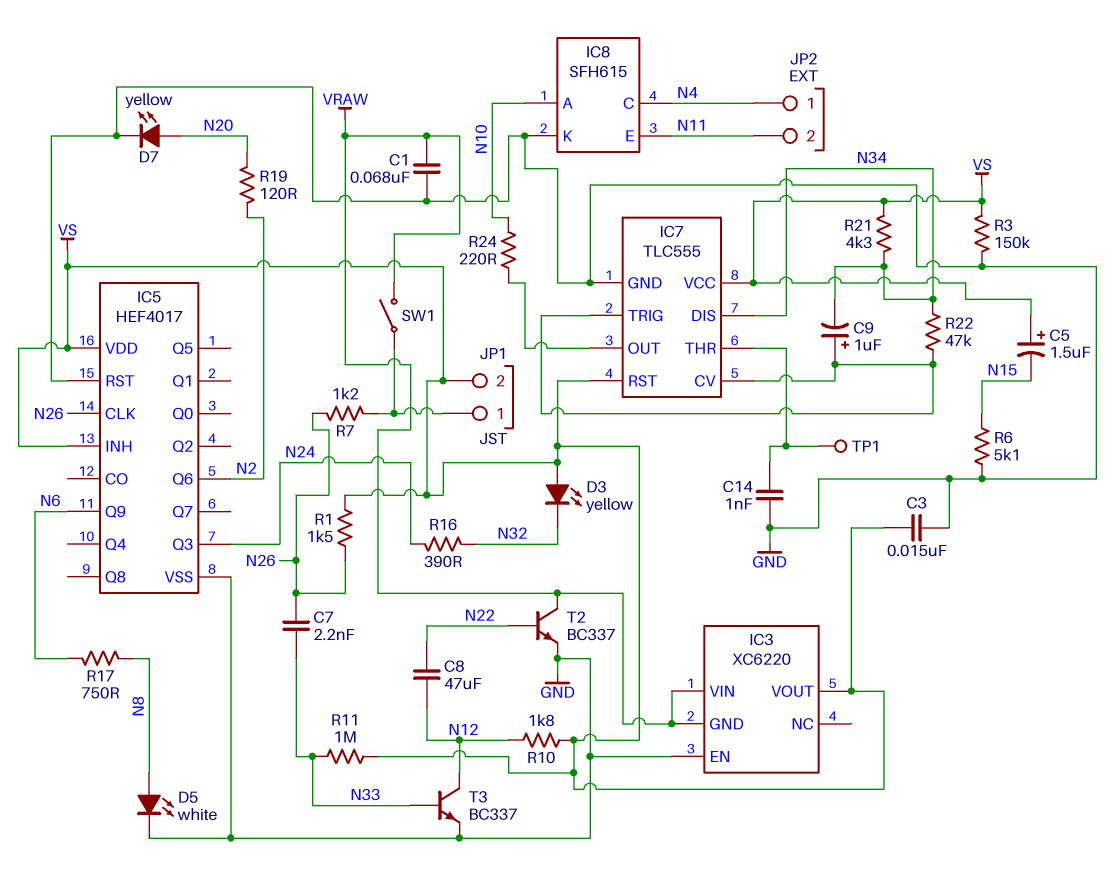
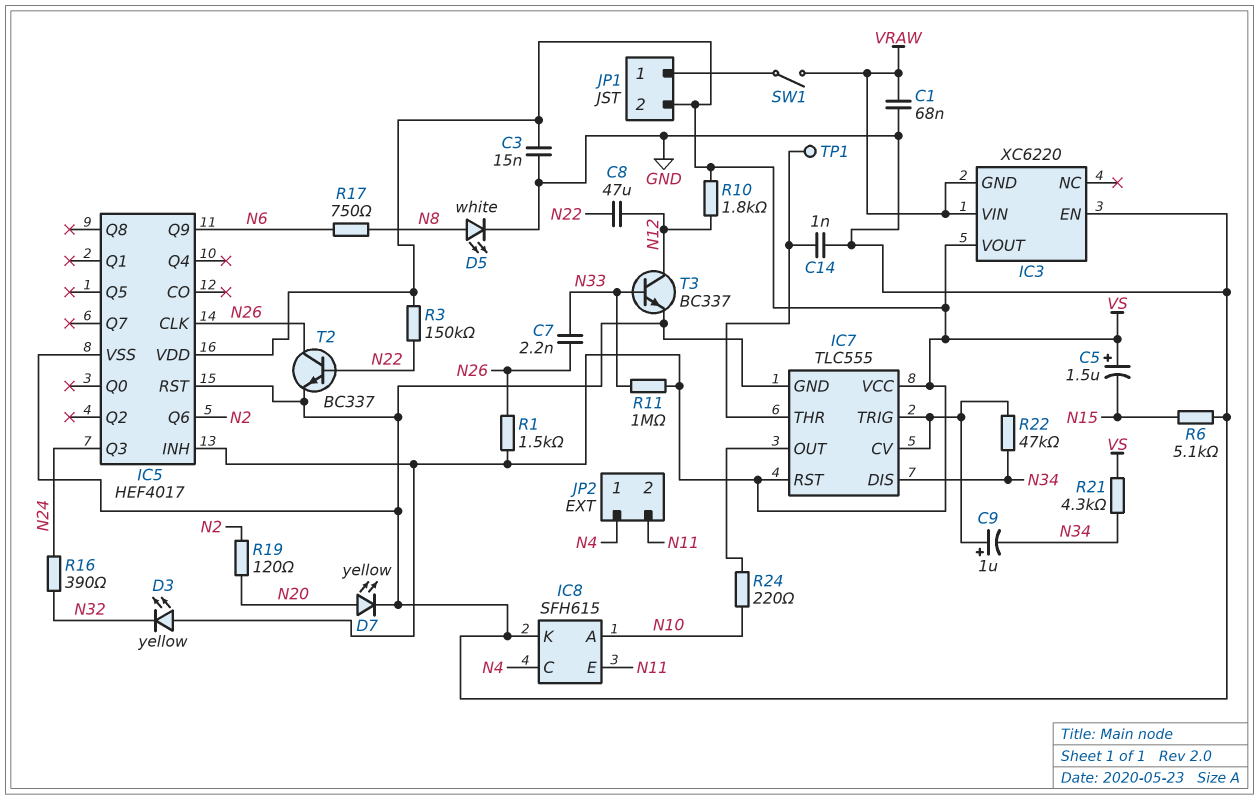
R3: 150k (GND, VS) -> 150k (N22, VS)
R7: 1.2k (JP1/1, N26) -> none
T2: NPN BC337 (B N22, C VRAW, E GND) -> NPN BC337 (B N22, C N26, E GND)

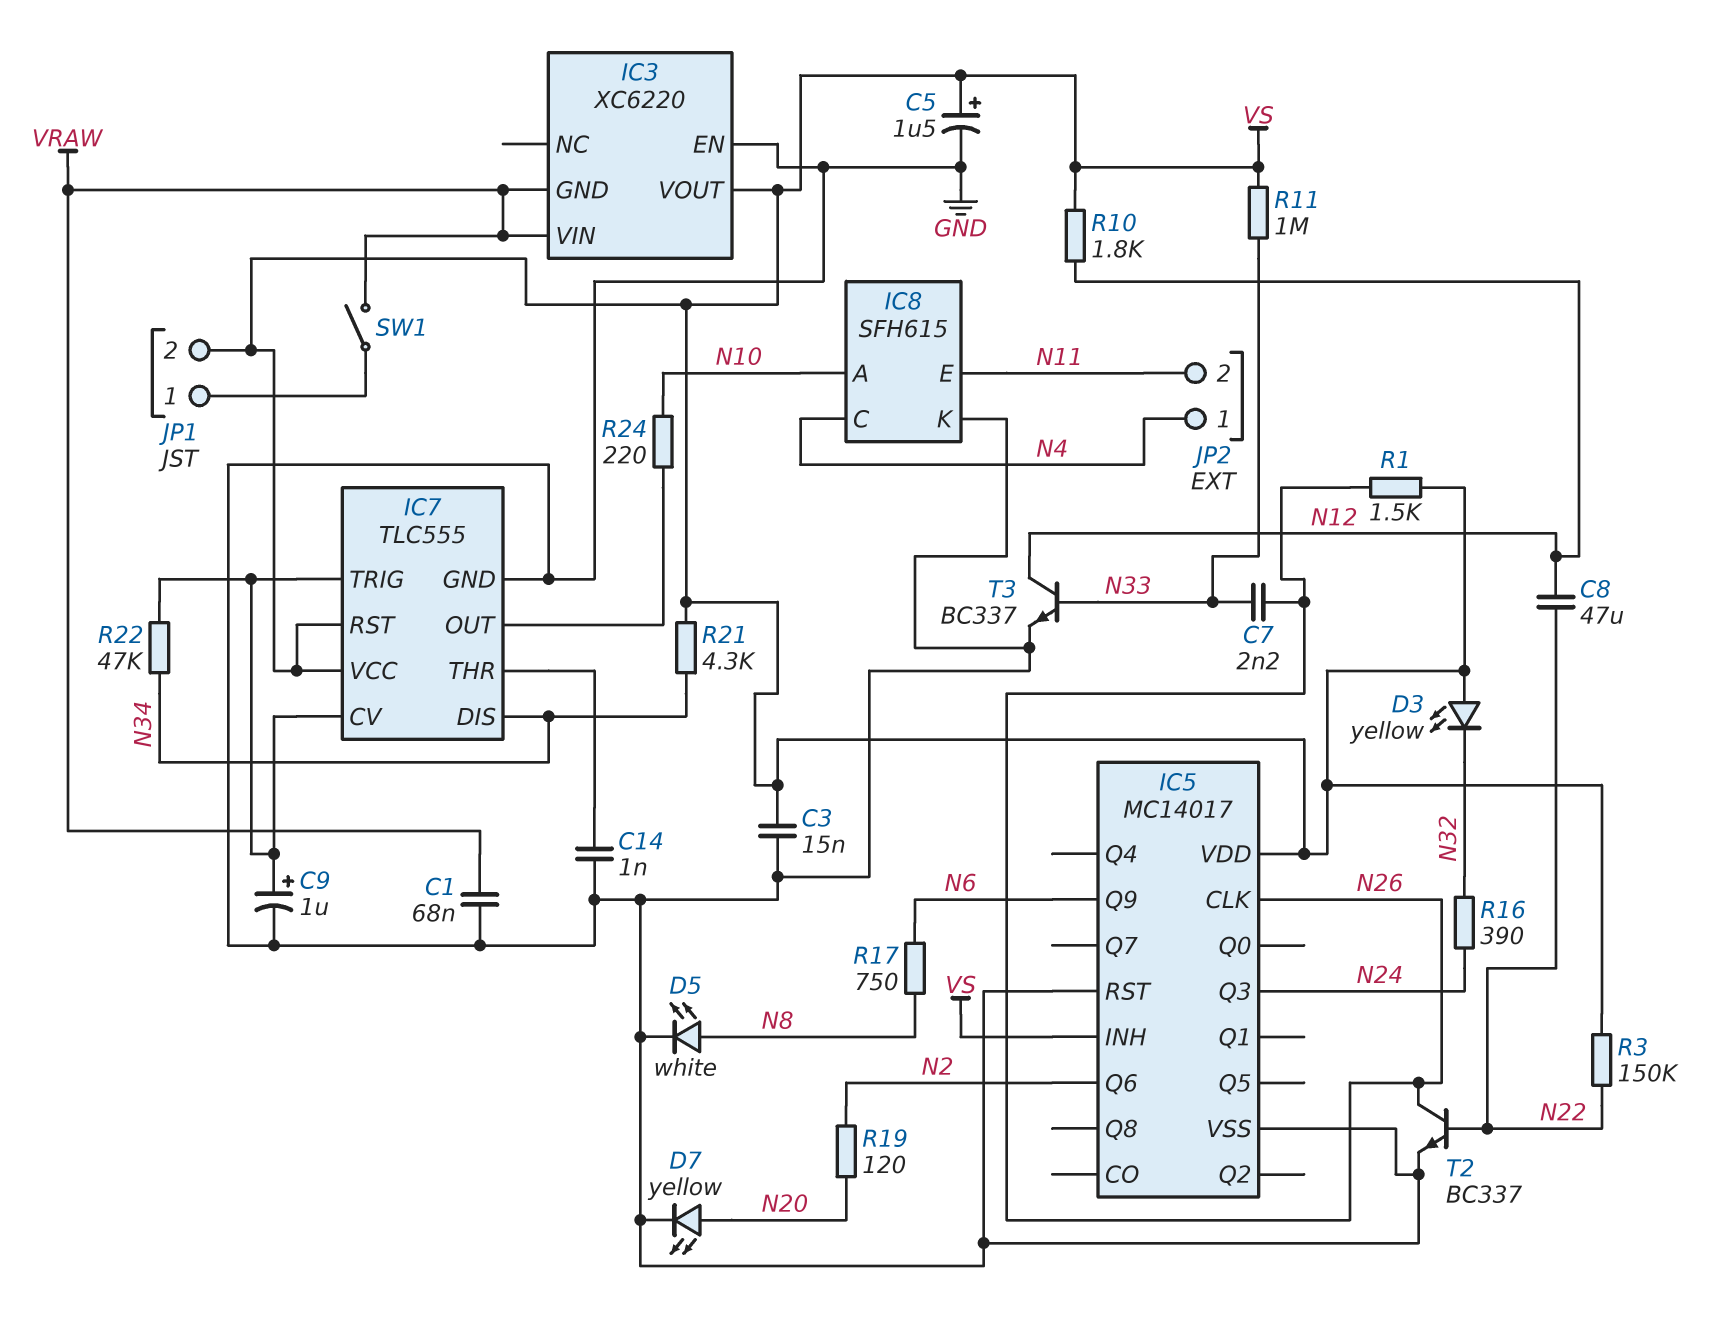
C5: 1.5uF (plus VS, minus N15) -> 1.5uF (plus VS, minus GND)
C9: 1uF (plus IC7/CV, minus N34) -> 1uF (plus IC7/CV, minus GND)
IC5: HEF4017 -> MC14017
R6: 5.1k (GND, N15) -> none
TP1: test point (IC7/THR) -> none

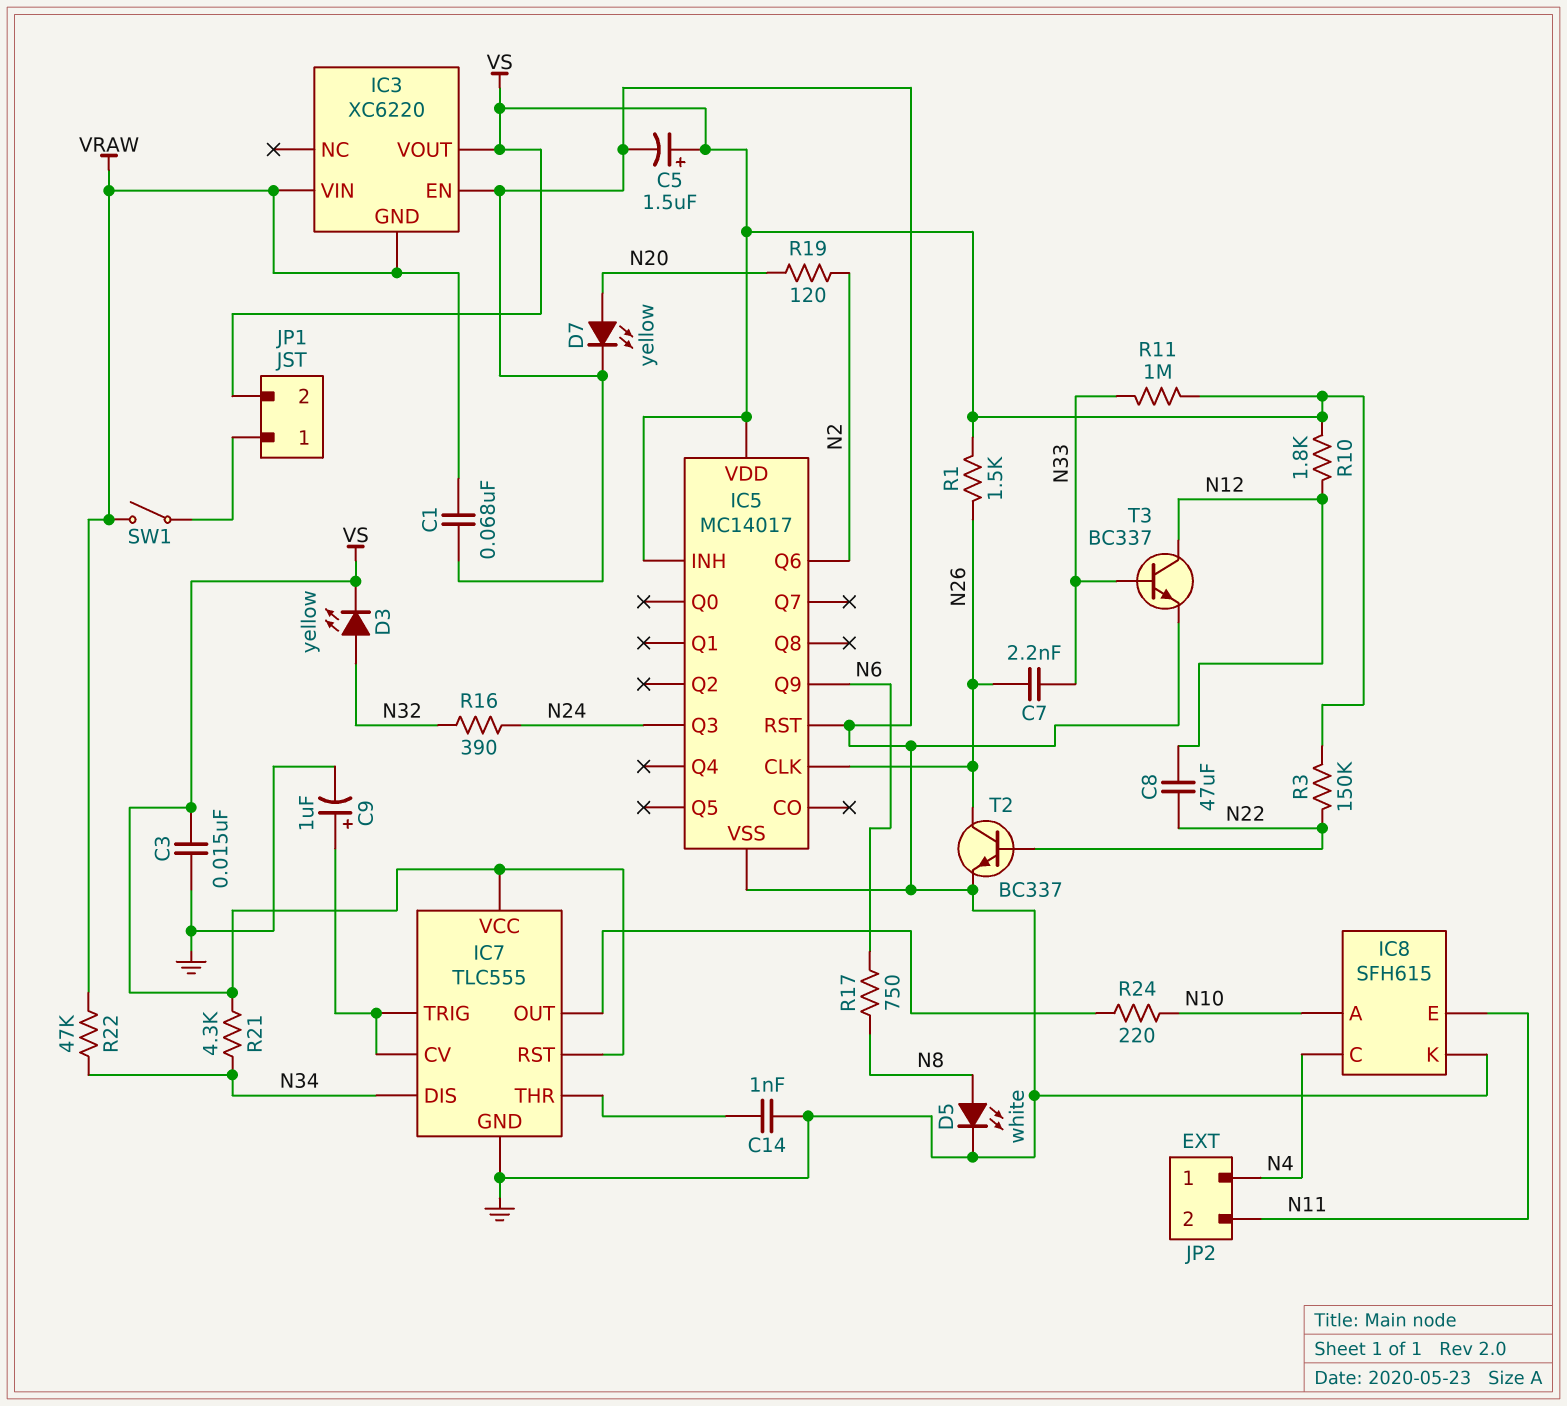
D3: LED yellow (A VS, K N32) -> LED yellow (A N32, K VS)
R22: 47k (IC7/CV, N34) -> 47k (N34, VRAW)

